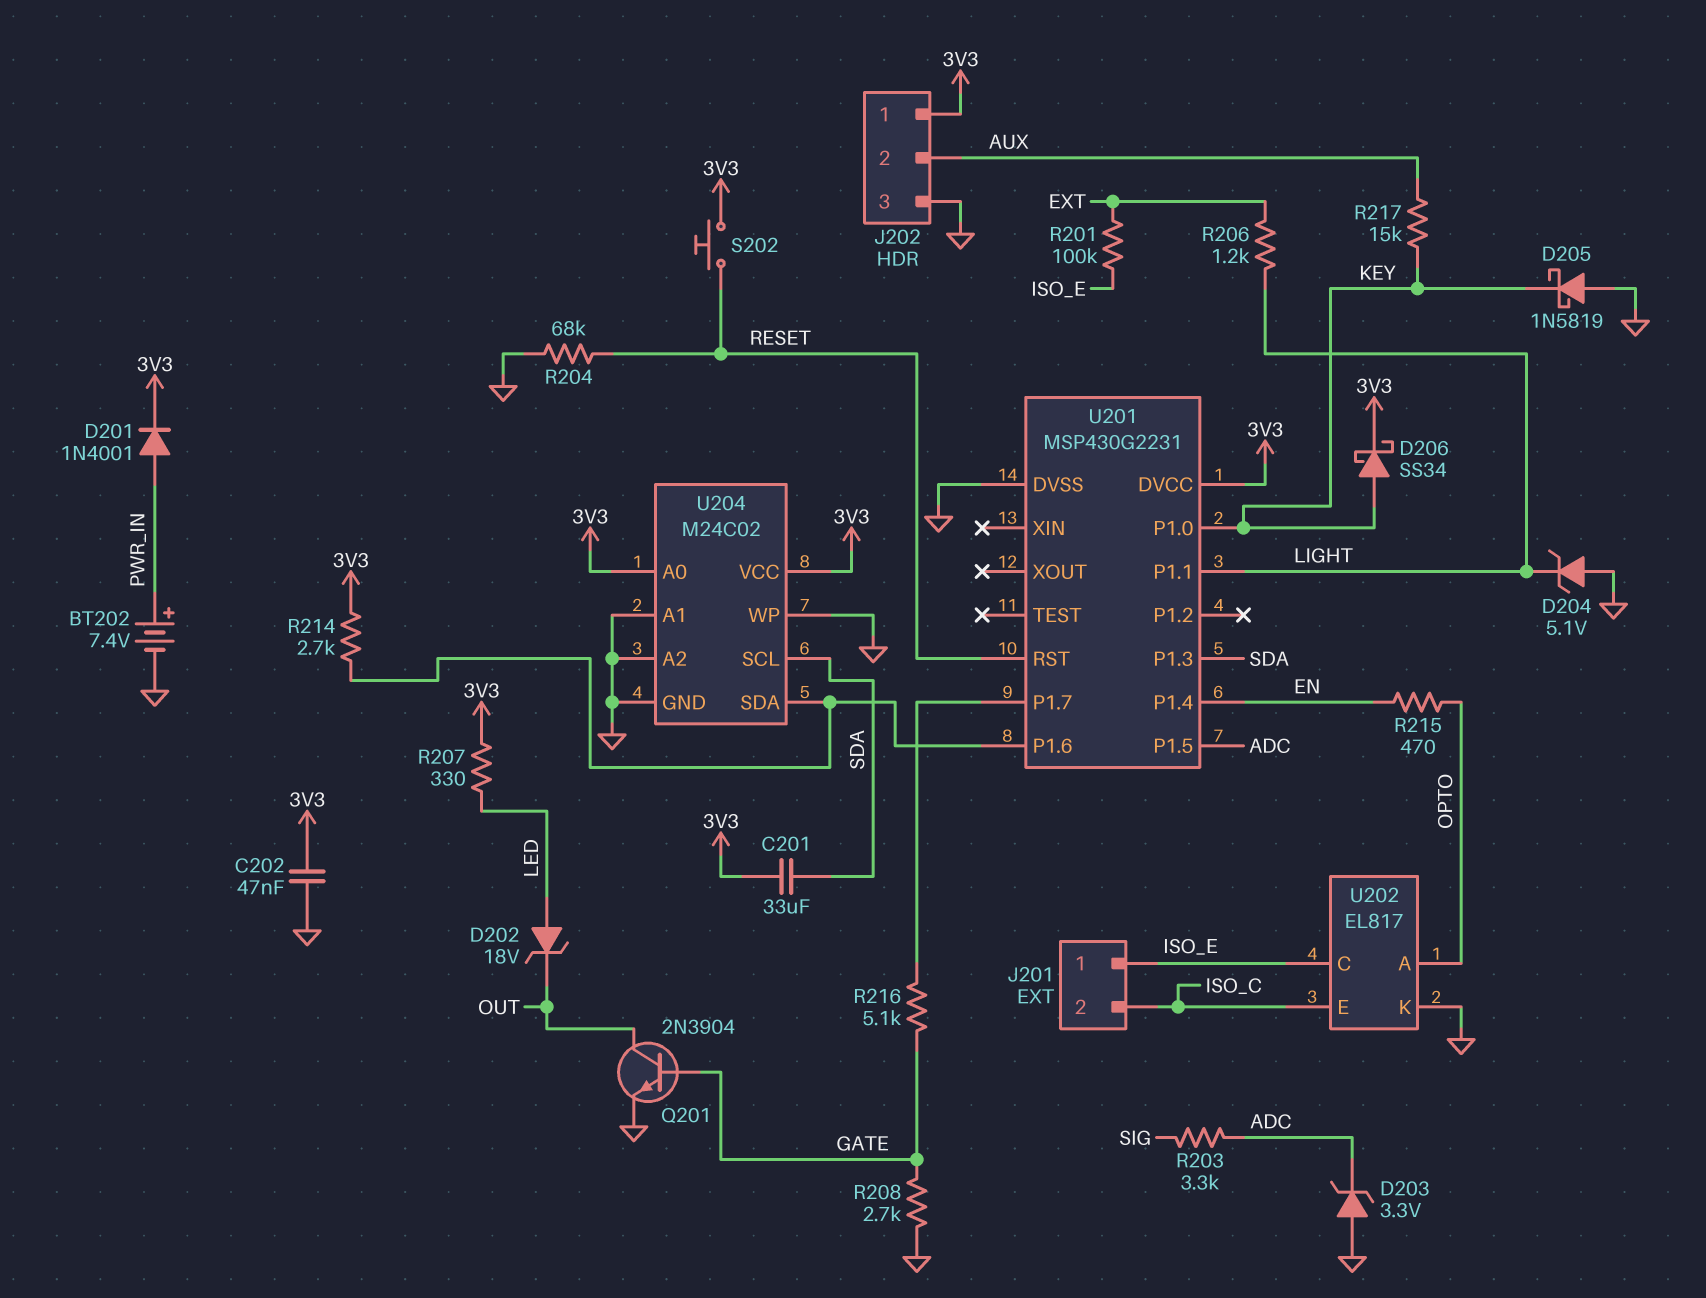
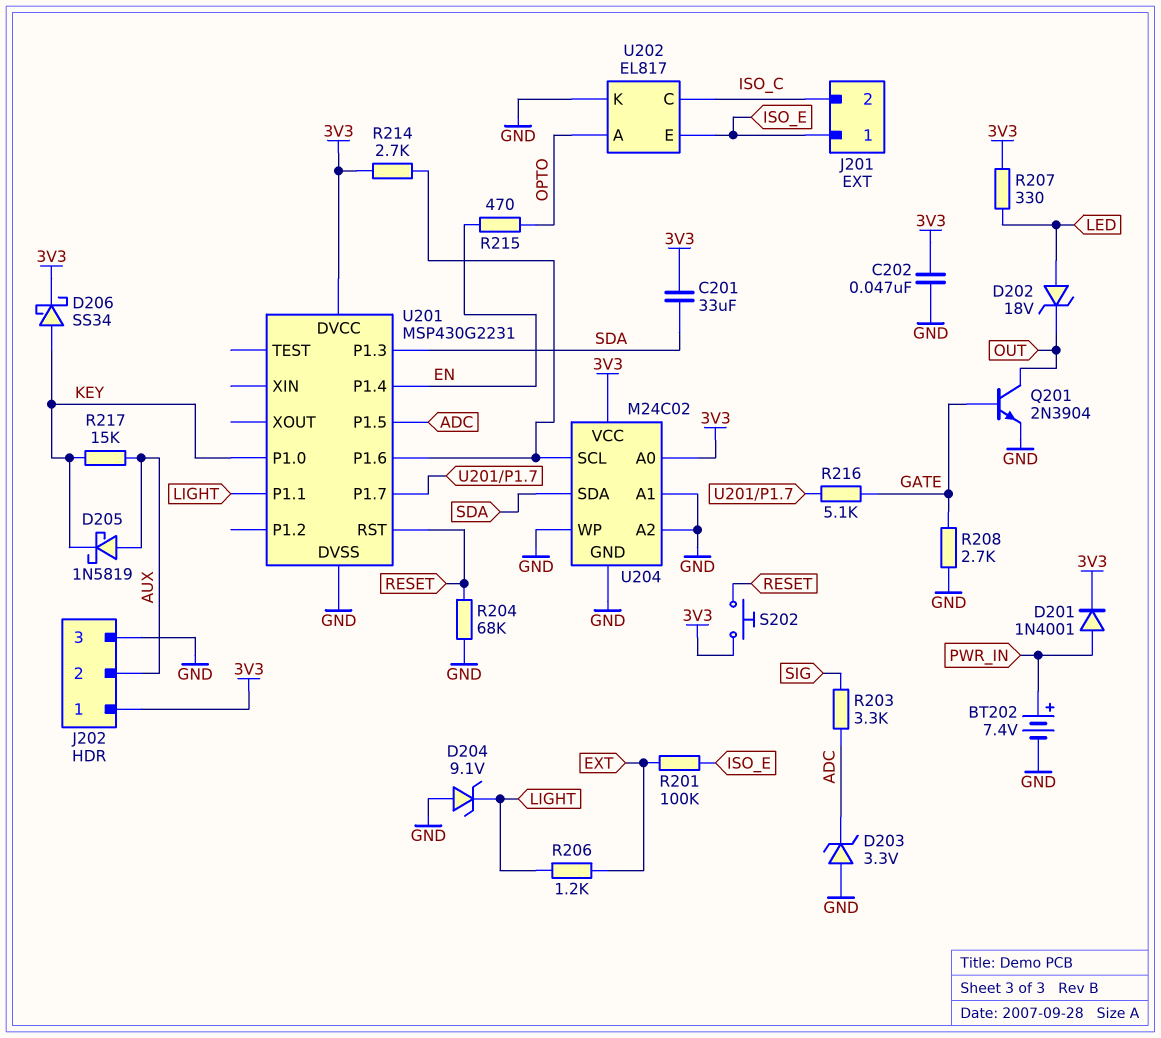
D204: zener 5.1V (A GND, K LIGHT) -> zener 9.1V (A GND, K LIGHT)
D205: schottky 1N5819 (A GND, K KEY) -> schottky 1N5819 (A AUX, K KEY)
U202 pin C: ISO_E -> ISO_C
U202 pin E: ISO_C -> ISO_E
U204 pin SCL: SDA -> U201/P1.6
U204 pin SDA: U201/P1.6 -> SDA

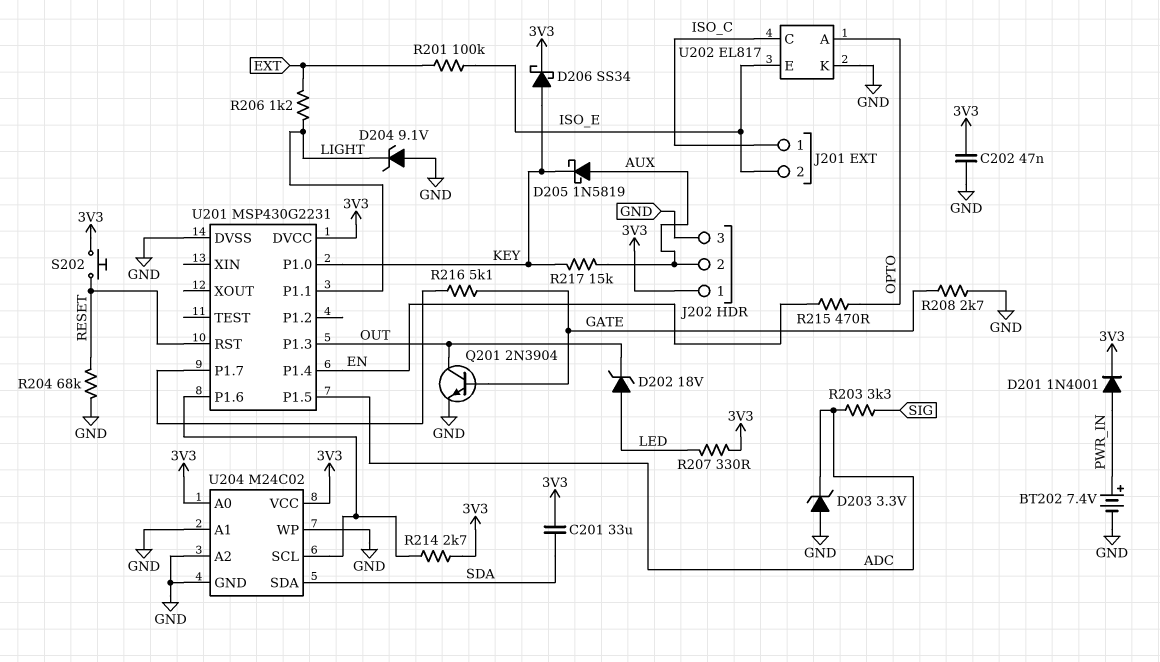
J201 pin 1: ISO_E -> ISO_C
J201 pin 2: ISO_C -> ISO_E
U201 pin P1.3: SDA -> OUT

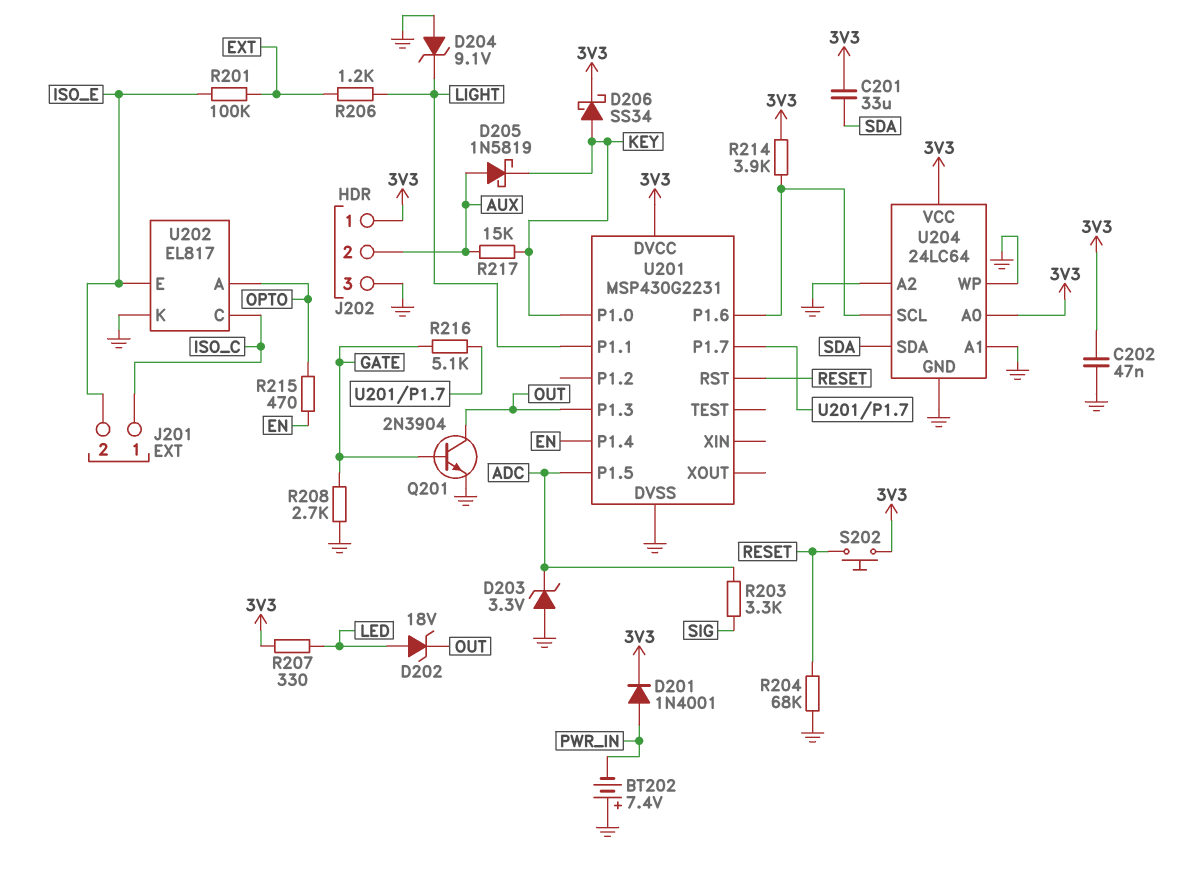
BT202: 7.4V (plus PWR_IN, minus GND) -> 7.4V (plus GND, minus PWR_IN)
R214: 2.7k (3V3, U201/P1.6) -> 3.9k (3V3, U201/P1.6)
U204: M24C02 -> 24LC64

